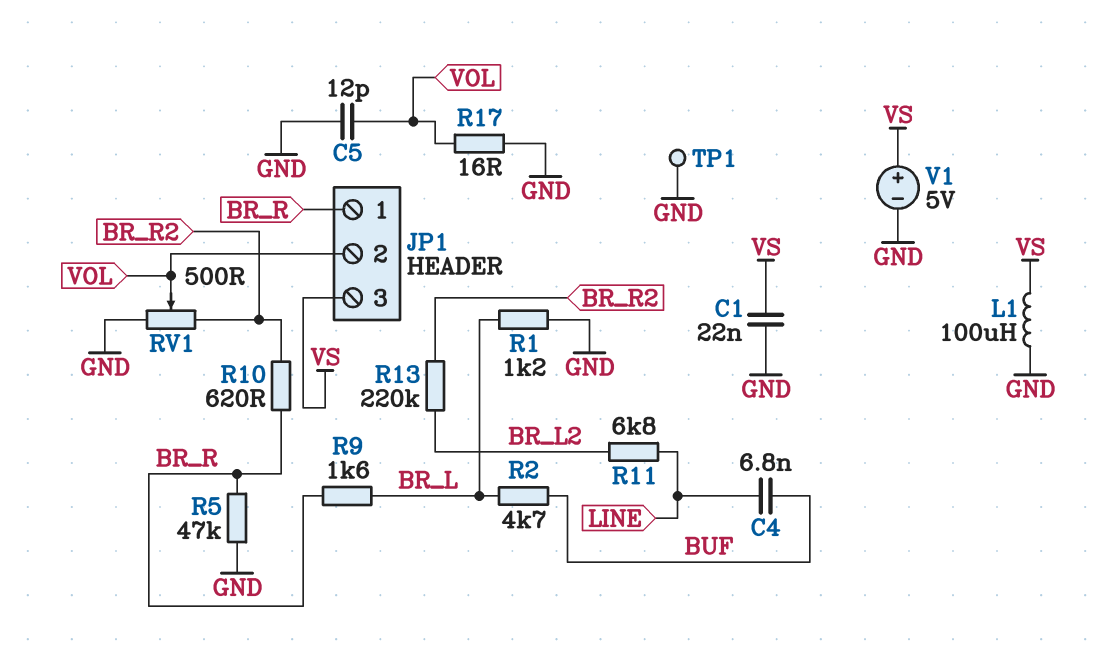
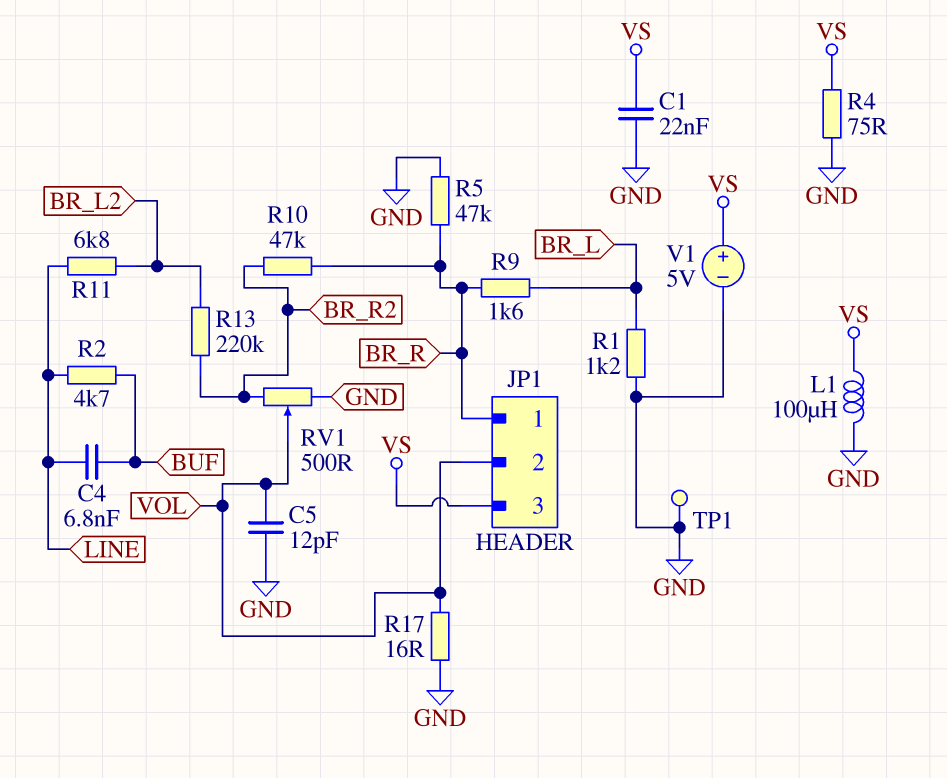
R2: 4.7k (BR_L, BUF) -> 4.7k (BUF, LINE)
R4: none -> 75 (GND, VS)
R10: 620 (BR_R, BR_R2) -> 47k (BR_R, BR_R2)

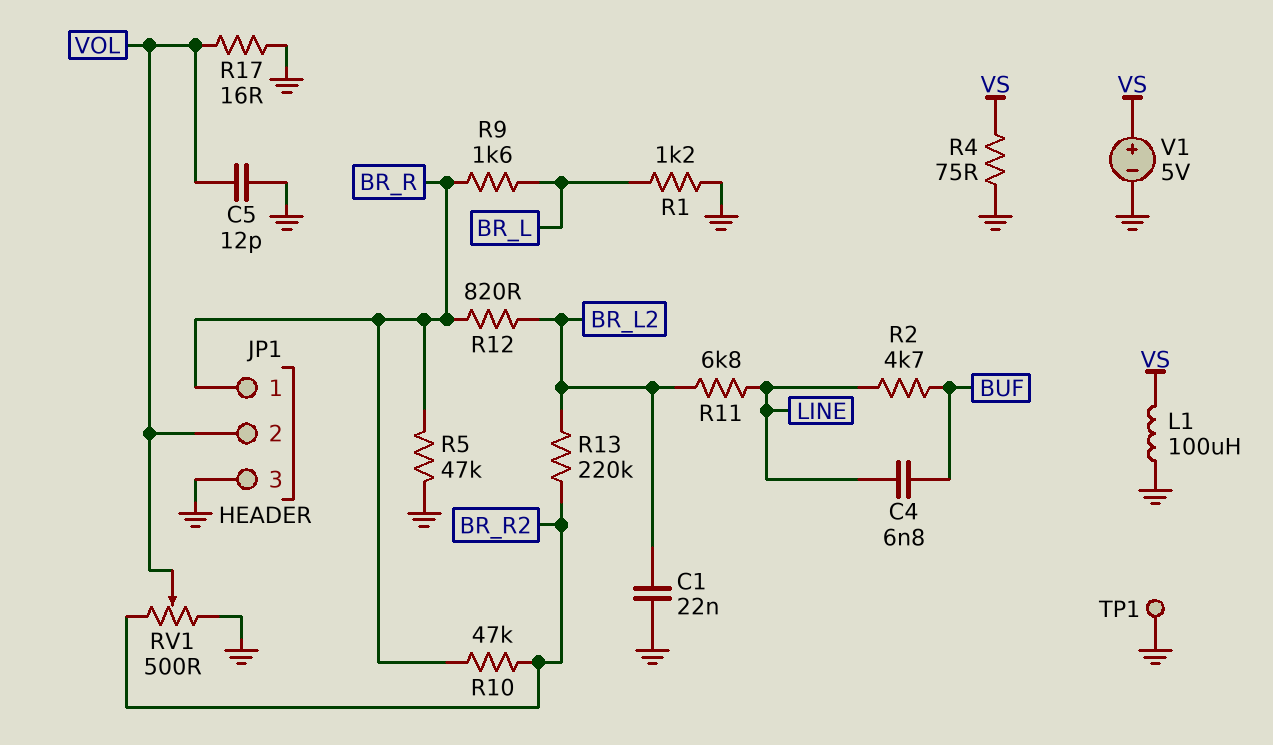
C1: 22nF (GND, VS) -> 22nF (BR_L2, GND)
JP1 pin 3: VS -> GND
R12: none -> 820 (BR_L2, BR_R)

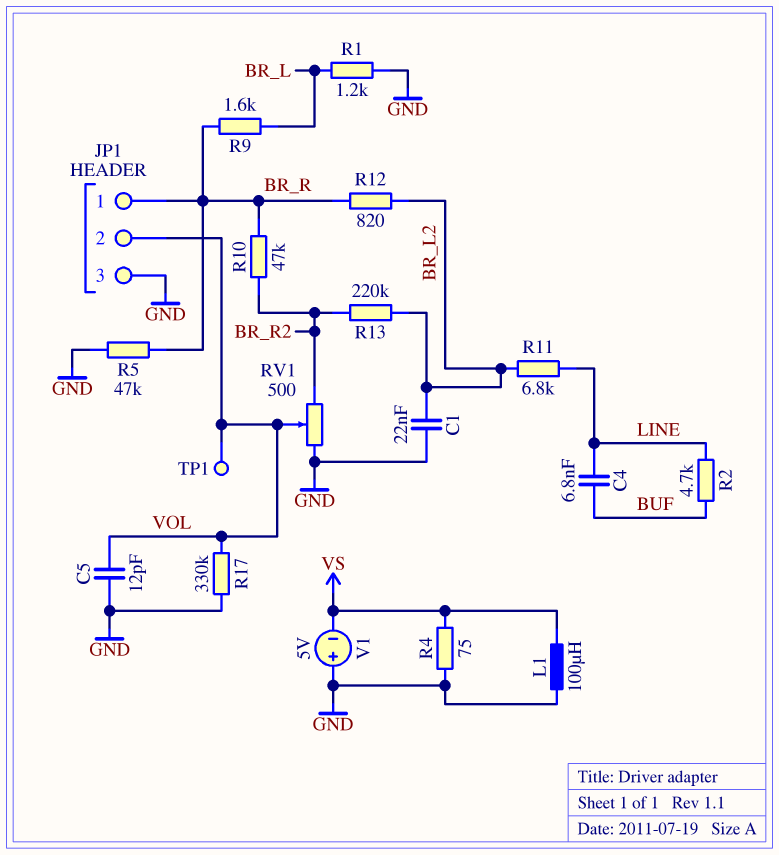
R17: 16 (GND, VOL) -> 330k (GND, VOL)
TP1: test point (GND) -> test point (VOL)
V1: 5V (plus VS, minus GND) -> 5V (plus GND, minus VS)

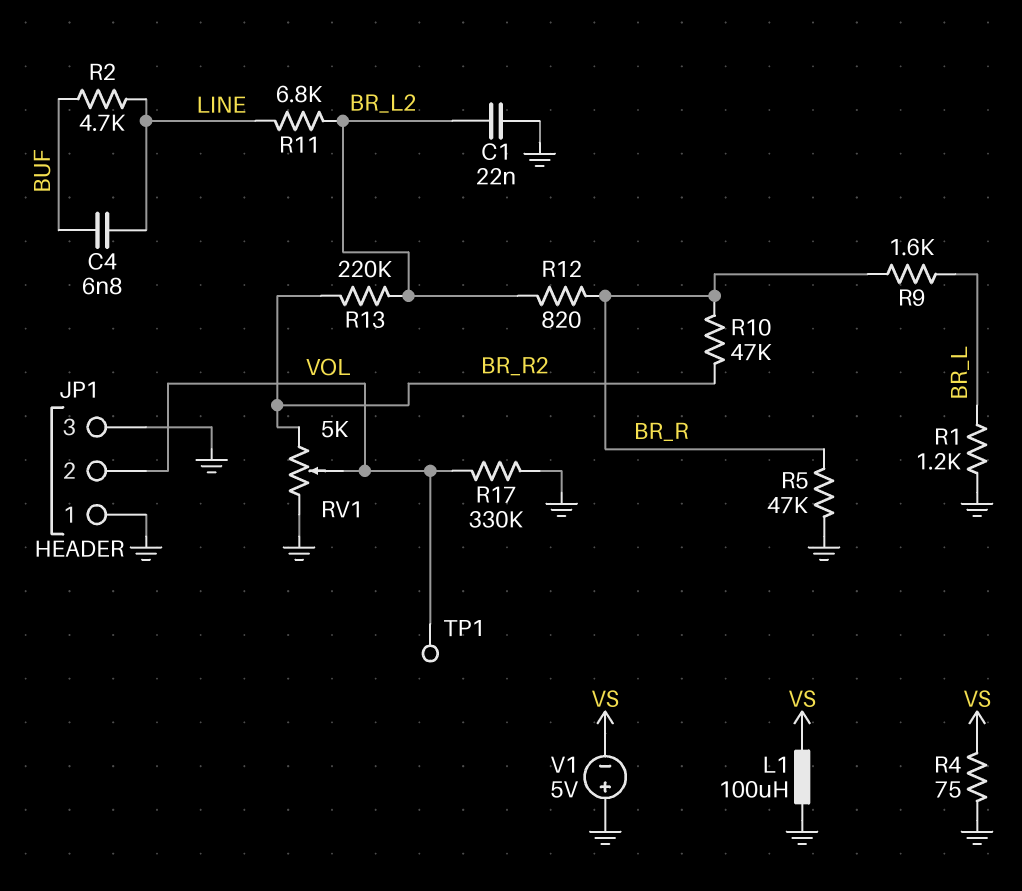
C5: 12pF (GND, VOL) -> none
JP1 pin 1: BR_R -> GND
RV1: 500 (BR_R2, GND, wiper VOL) -> 5k (BR_R2, GND, wiper VOL)

